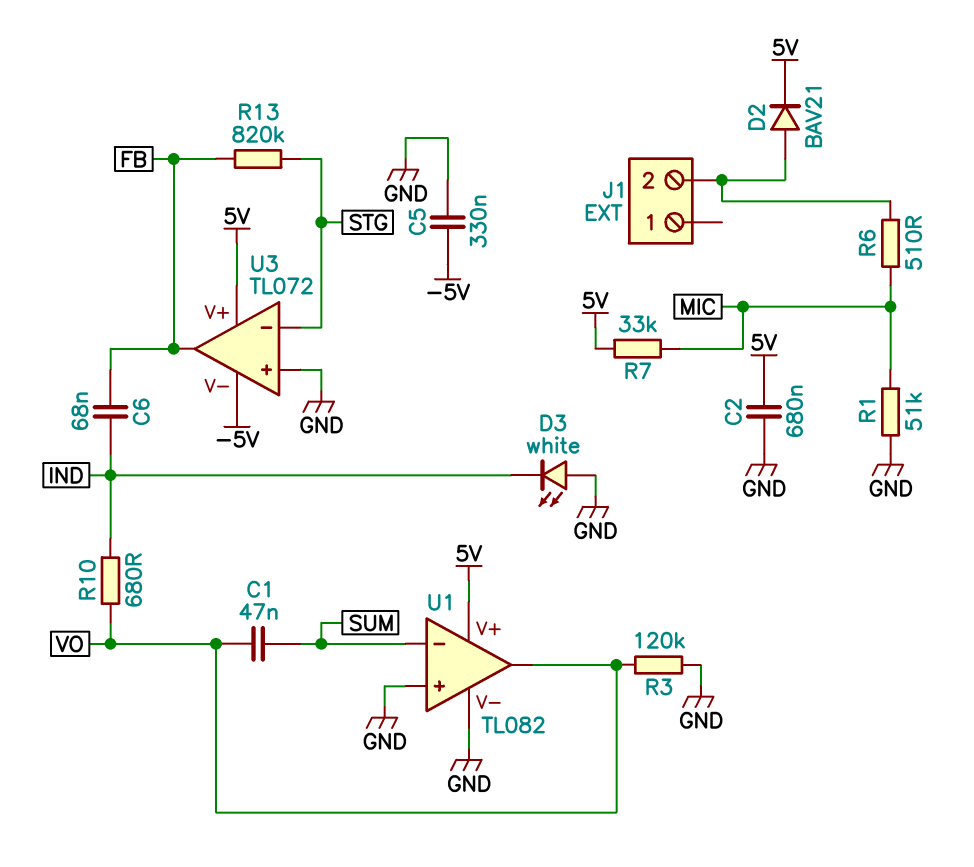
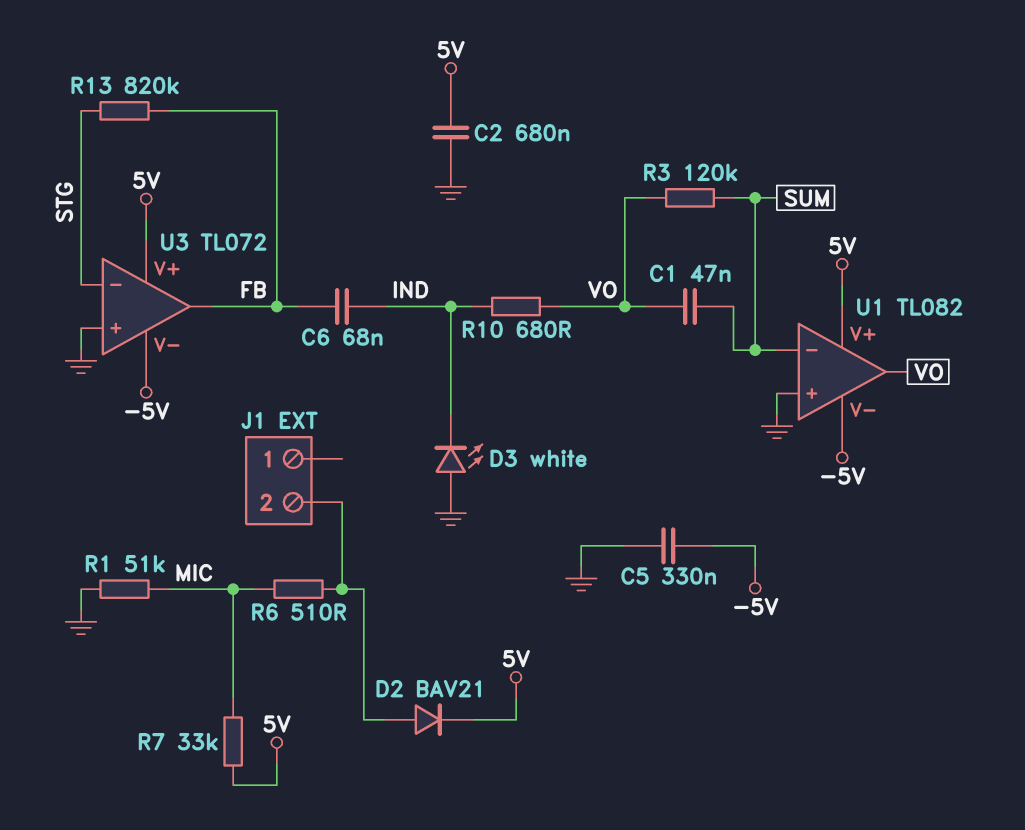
R3: 120k (GND, VO) -> 120k (SUM, VO)
U1 pin V-: GND -> -5V

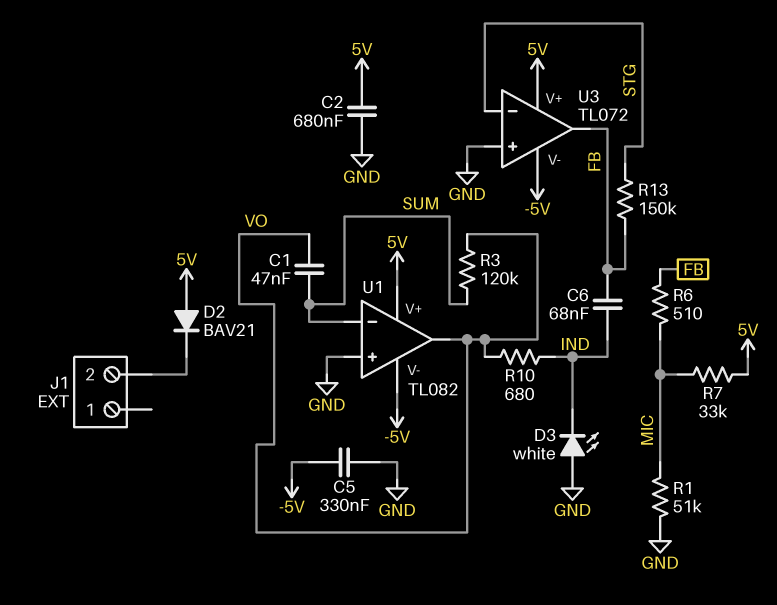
D2: diode BAV21 (A J1/2, K 5V) -> diode BAV21 (A 5V, K J1/2)
R6: 510 (J1/2, MIC) -> 510 (FB, MIC)
R13: 820k (FB, STG) -> 150k (FB, STG)

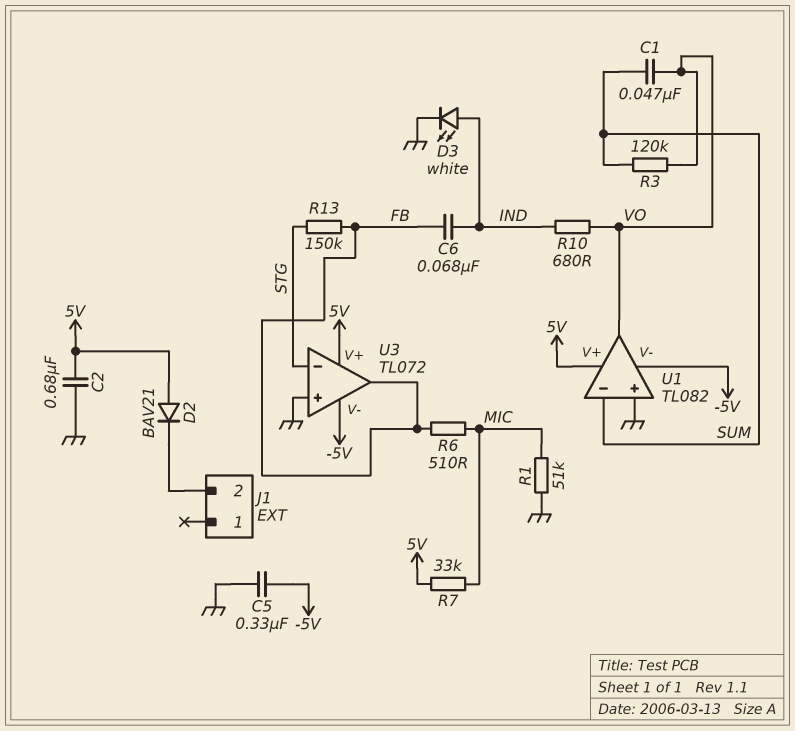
D3: LED white (A GND, K IND) -> LED white (A IND, K GND)

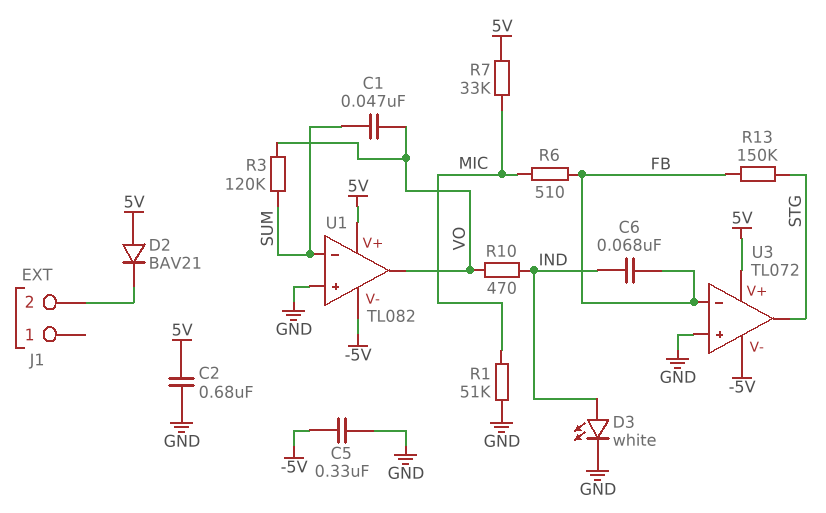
R10: 680 (IND, VO) -> 470 (IND, VO)
U3 pin in-: STG -> FB
U3 pin out: FB -> STG

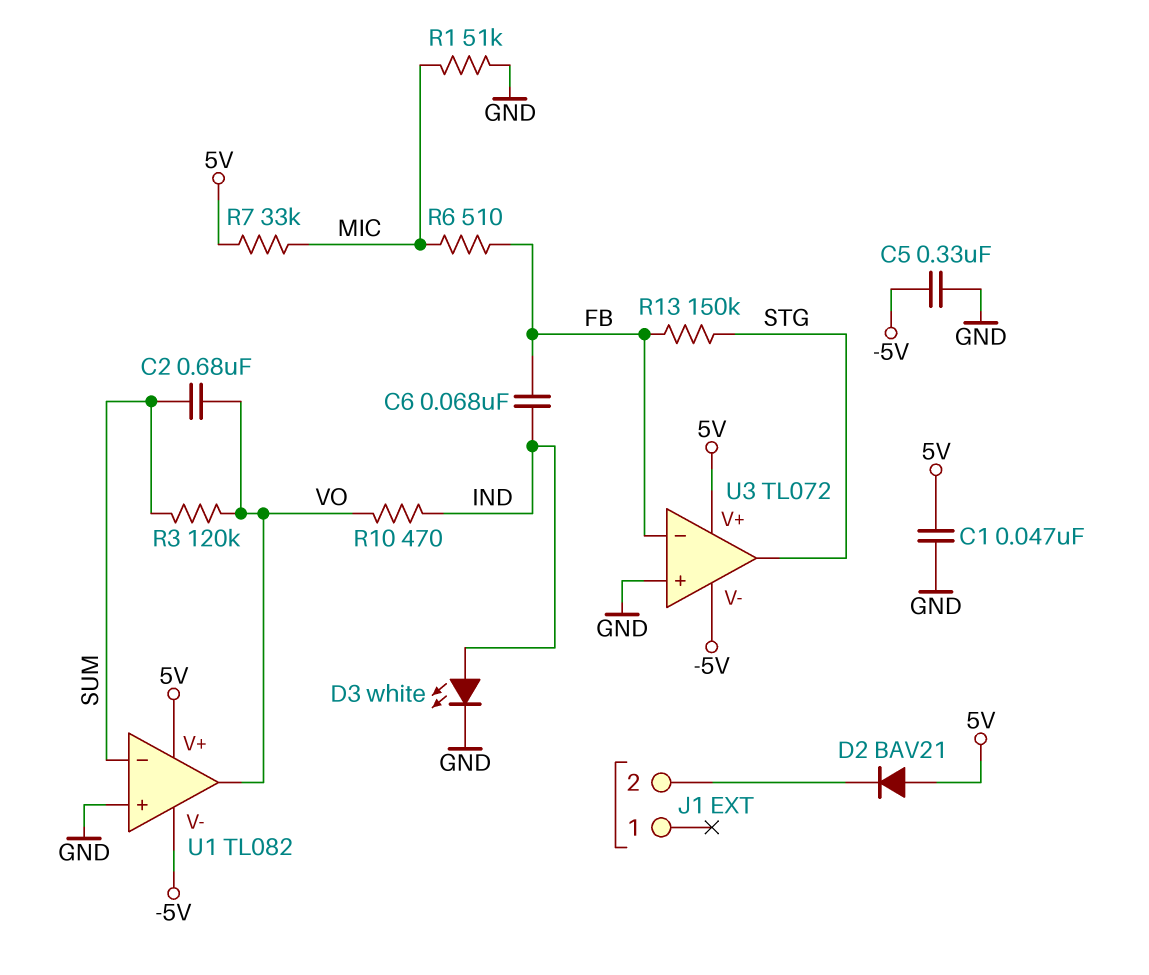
C1: 47nF (SUM, VO) -> 47nF (5V, GND)
C2: 680nF (5V, GND) -> 680nF (SUM, VO)

